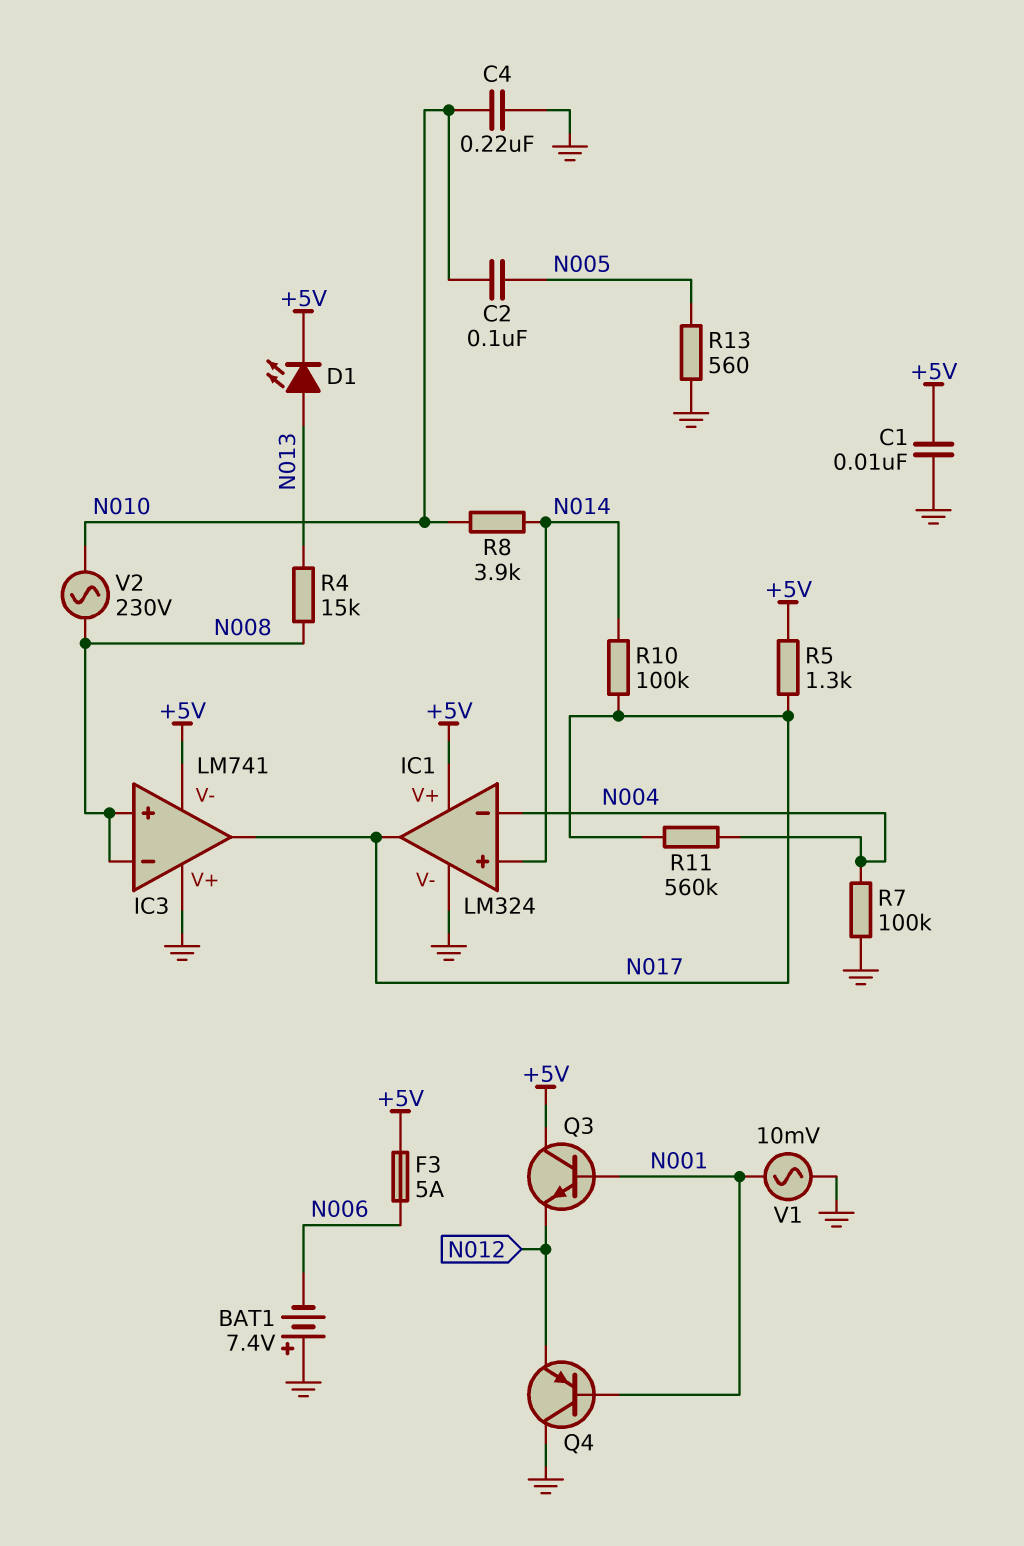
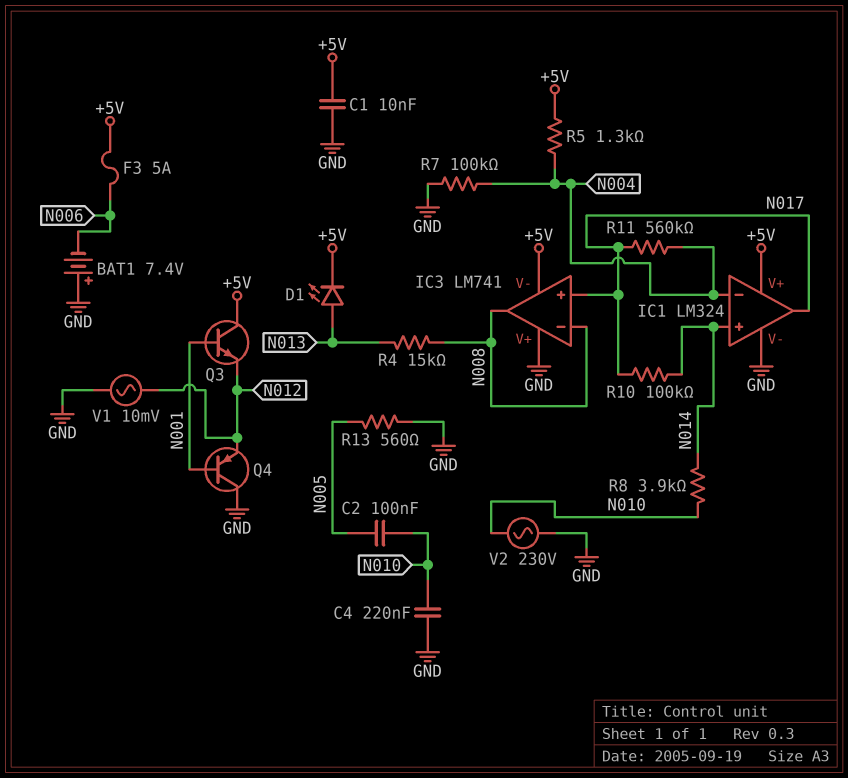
IC3 pin in+: N008 -> N017
IC3 pin out: N017 -> N008
R5: 1.3k (+5V, N017) -> 1.3k (+5V, N004)
V1: AC 10mV (GND, N001) -> AC 10mV (GND, N012)
V2: AC 230V (N008, N010) -> AC 230V (GND, N010)

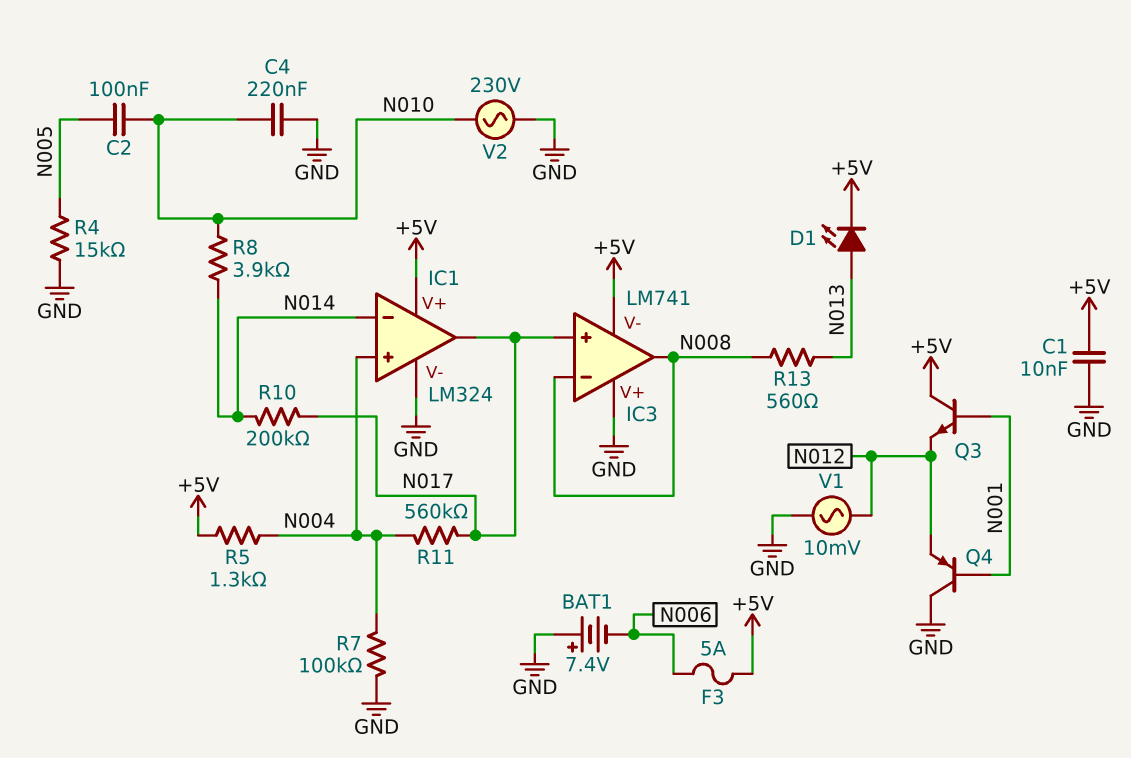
IC1 pin in+: N014 -> N004
IC1 pin in-: N004 -> N014
R4: 15k (N008, N013) -> 15k (GND, N005)
R10: 100k (N014, N017) -> 200k (N014, N017)
R13: 560 (GND, N005) -> 560 (N008, N013)

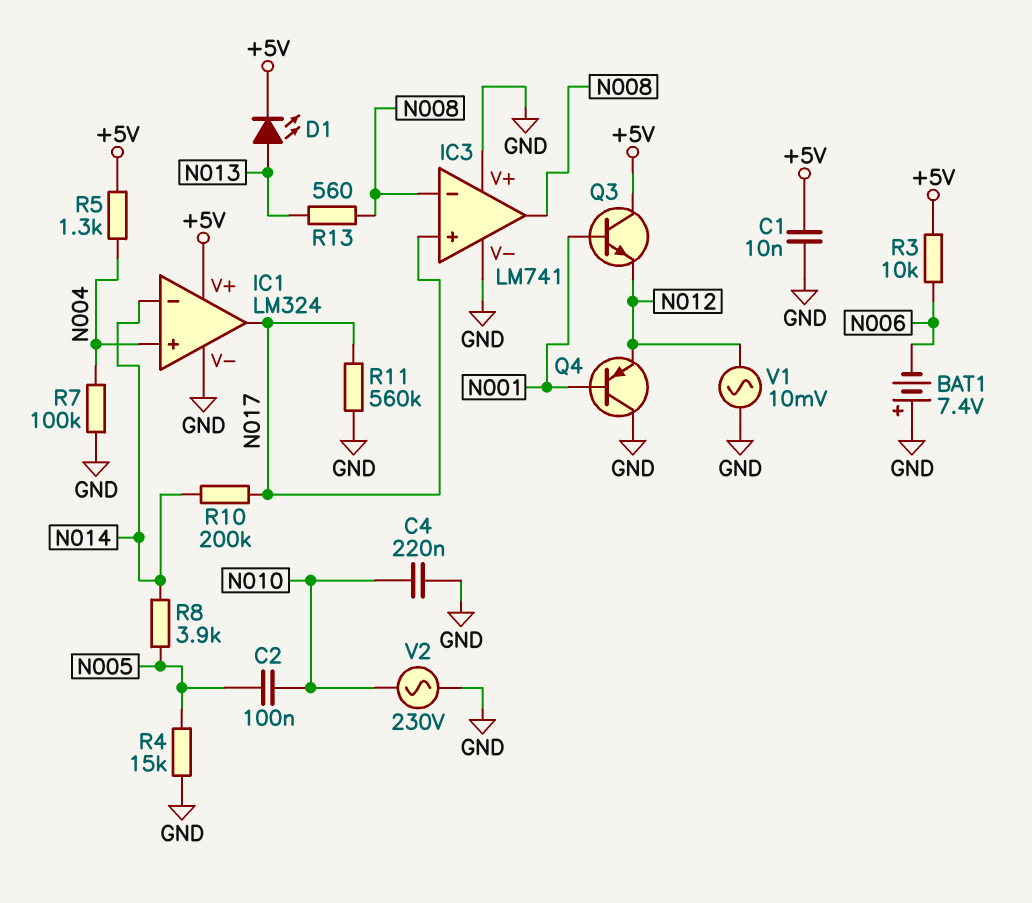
F3: 5A (+5V, N006) -> none
IC3 pin V-: +5V -> GND
R3: none -> 10k (+5V, N006)
R8: 3.9k (N010, N014) -> 3.9k (N005, N014)
R11: 560k (N004, N017) -> 560k (GND, N017)

